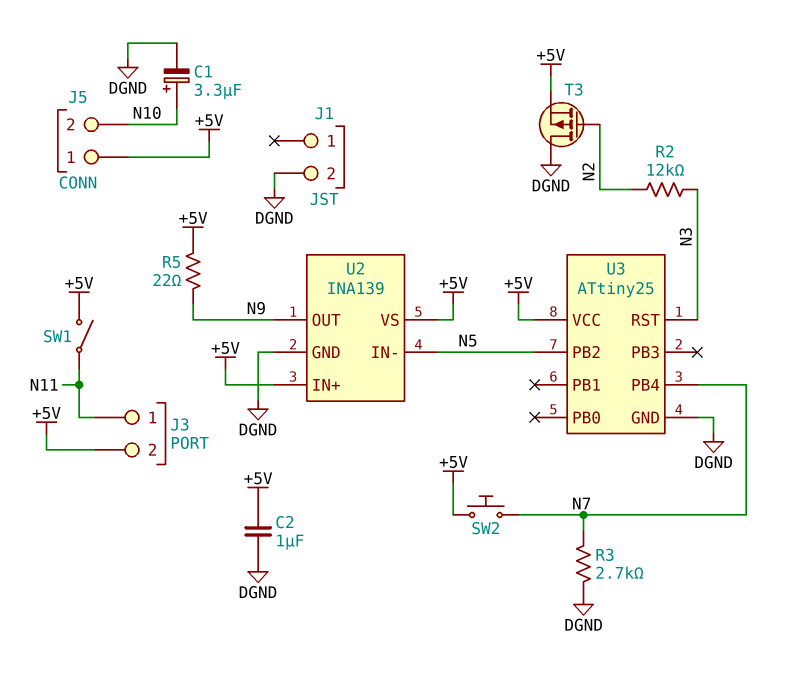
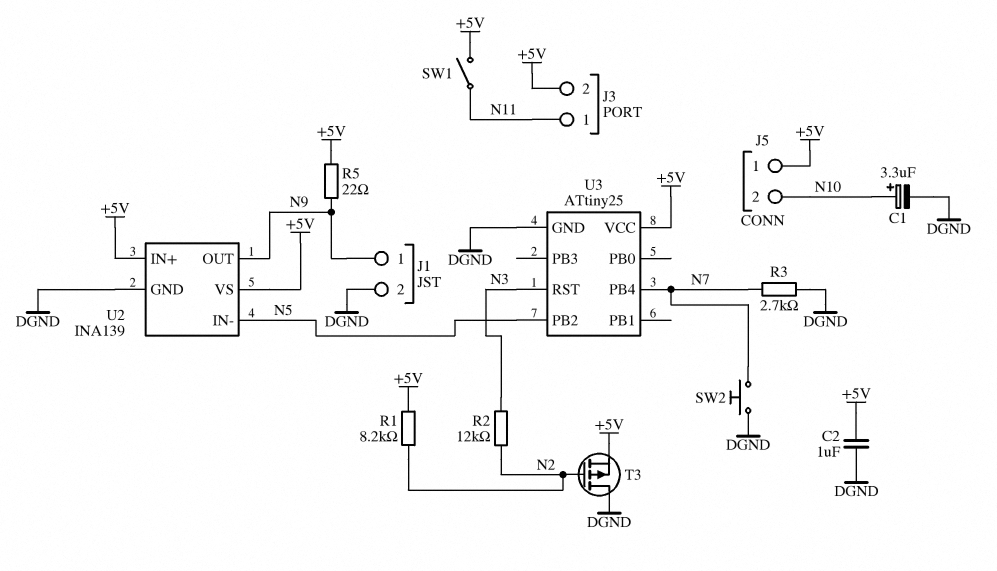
J1 pin 1: none -> N9
R1: none -> 8.2k (+5V, N2)
SW2: button (+5V, N7) -> button (DGND, N7)

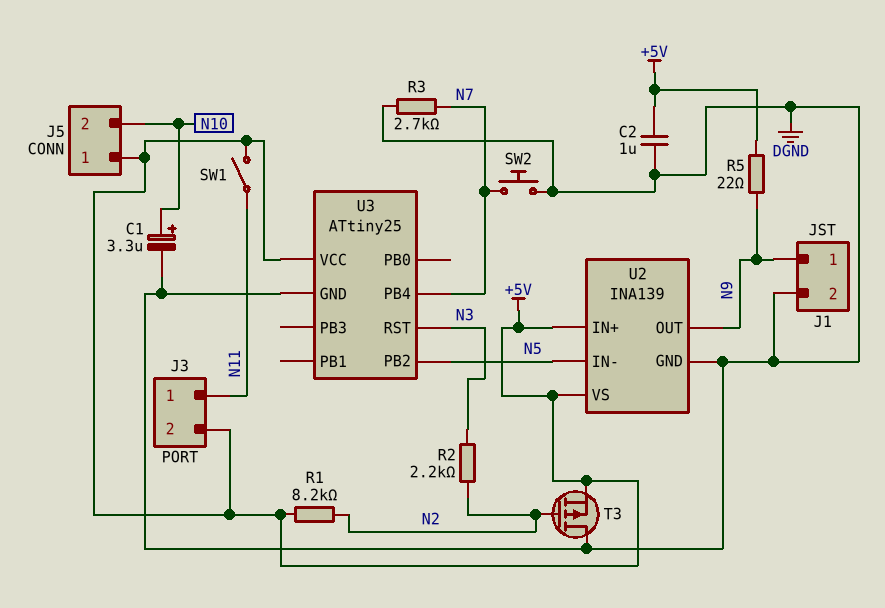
R2: 12k (N2, N3) -> 2.2k (N2, N3)

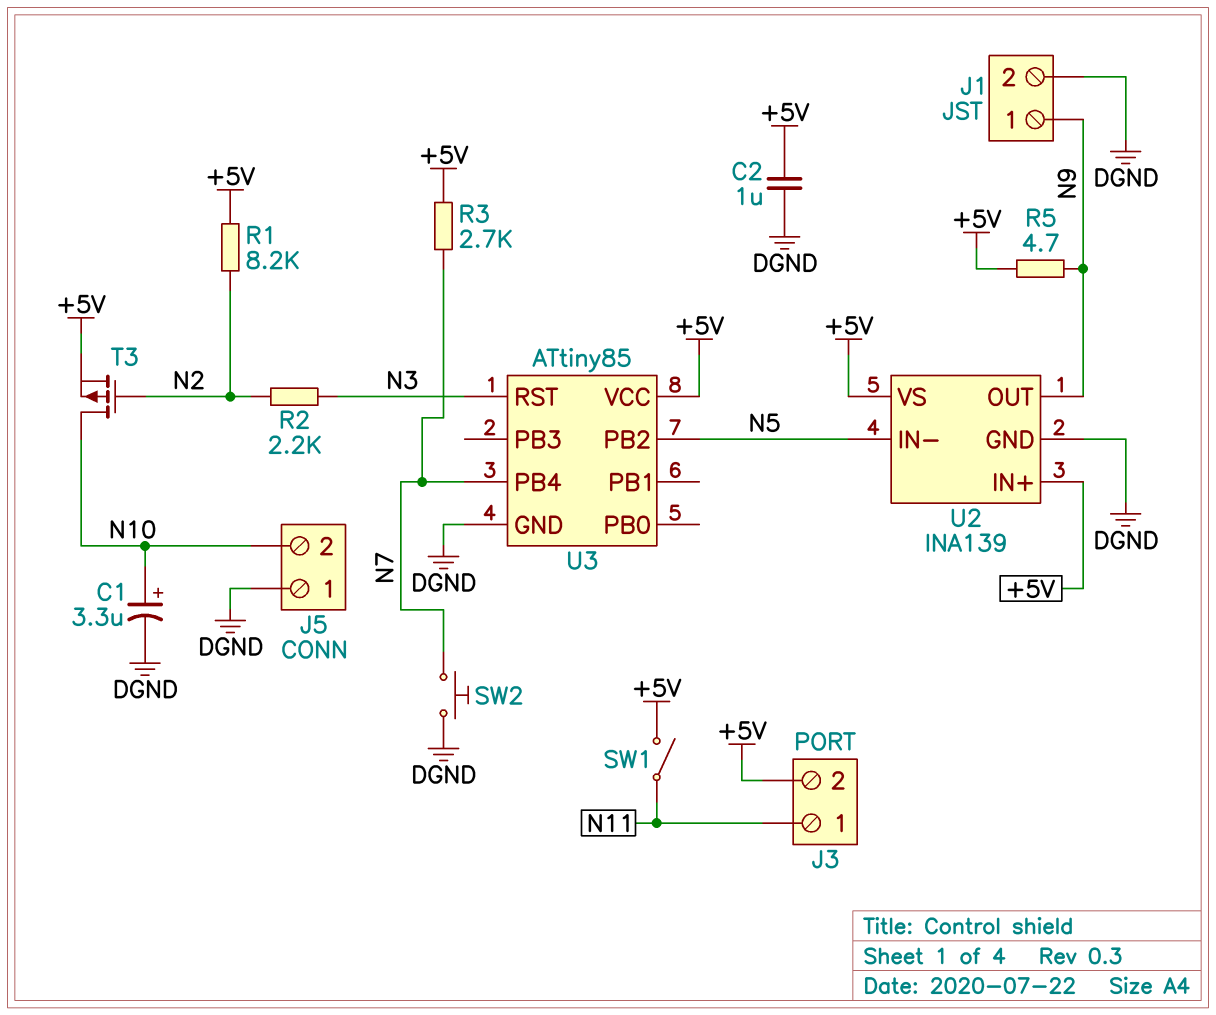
J5 pin 1: +5V -> DGND
R3: 2.7k (DGND, N7) -> 2.7k (+5V, N7)
R5: 22 (+5V, N9) -> 4.7 (+5V, N9)
T3: PMOS (G N2, D DGND, S +5V) -> PMOS (G N2, D N10, S +5V)
U3: ATtiny25 -> ATtiny85

